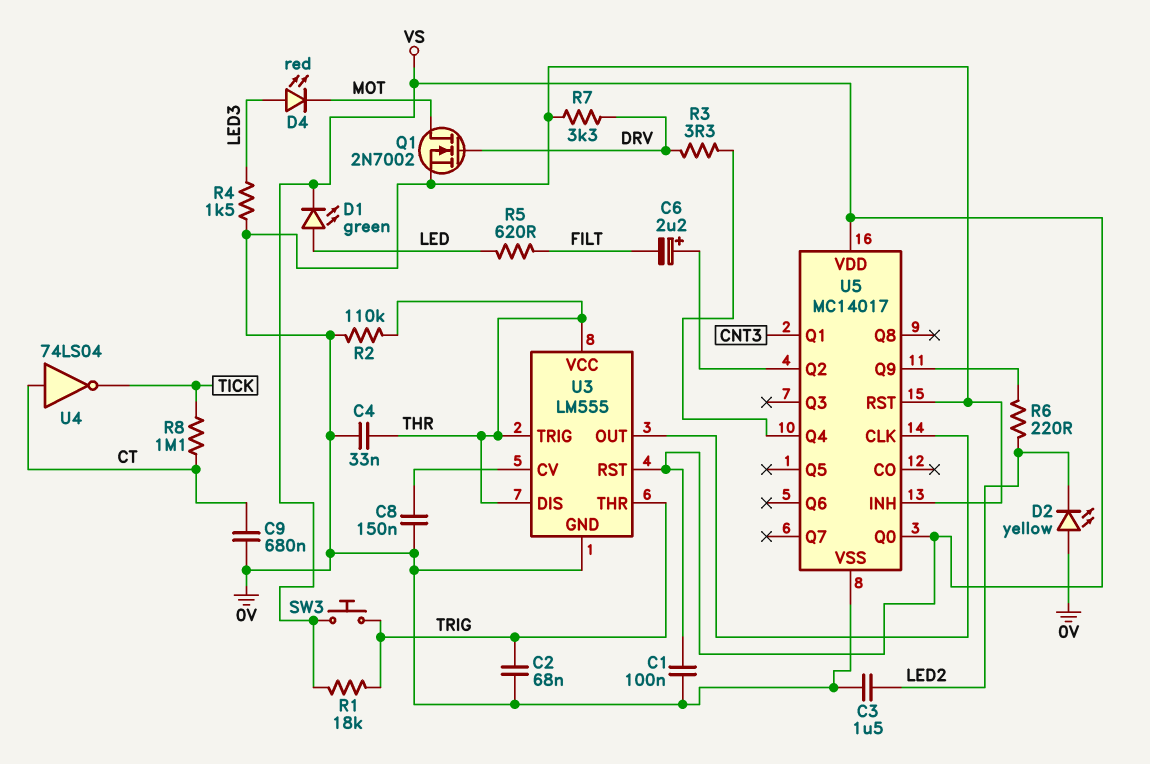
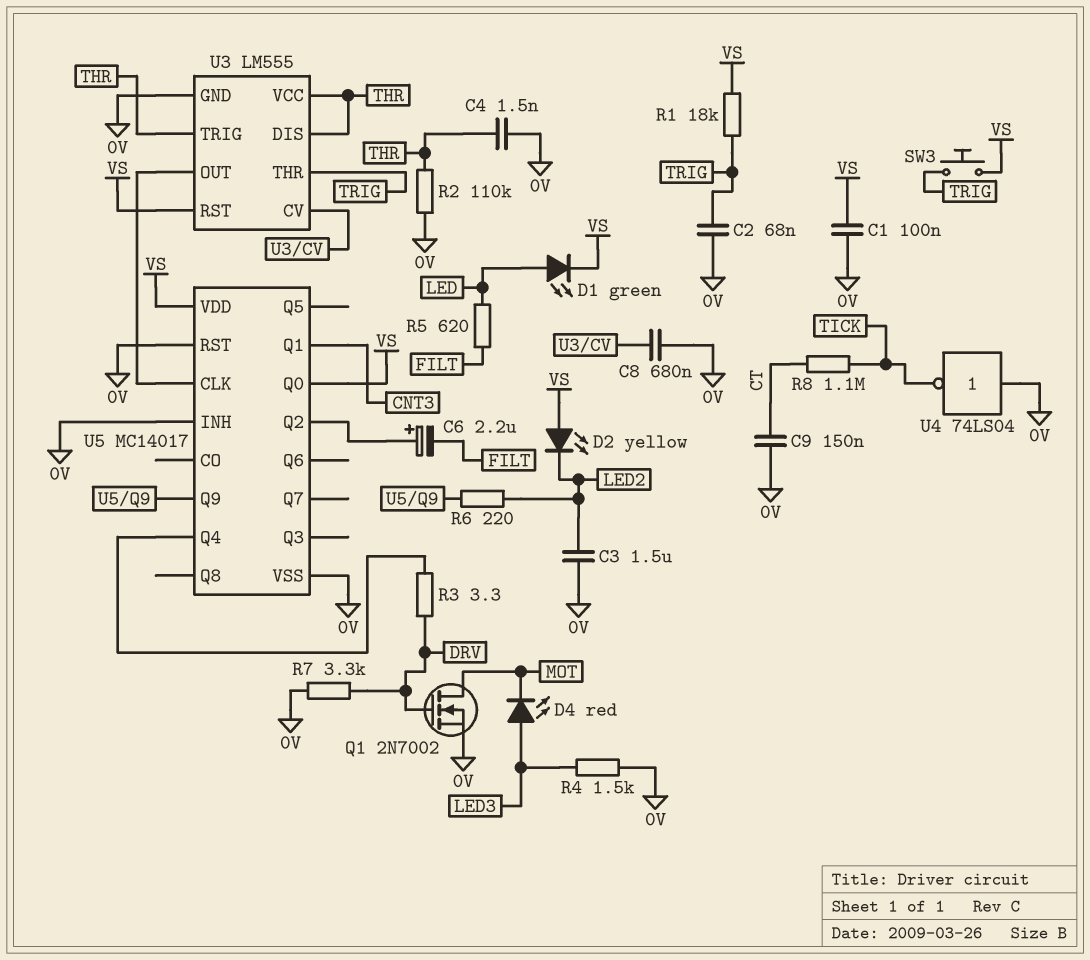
C4: 33nF (0V, THR) -> 1.5nF (0V, THR)
C8: 150nF (0V, U3/CV) -> 680nF (0V, U3/CV)
C9: 680nF (0V, CT) -> 150nF (0V, CT)
D2: LED yellow (A 0V, K LED2) -> LED yellow (A VS, K LED2)
U4: NOT 74LS04 (in CT, out TICK) -> NOT 74LS04 (in 0V, out TICK)

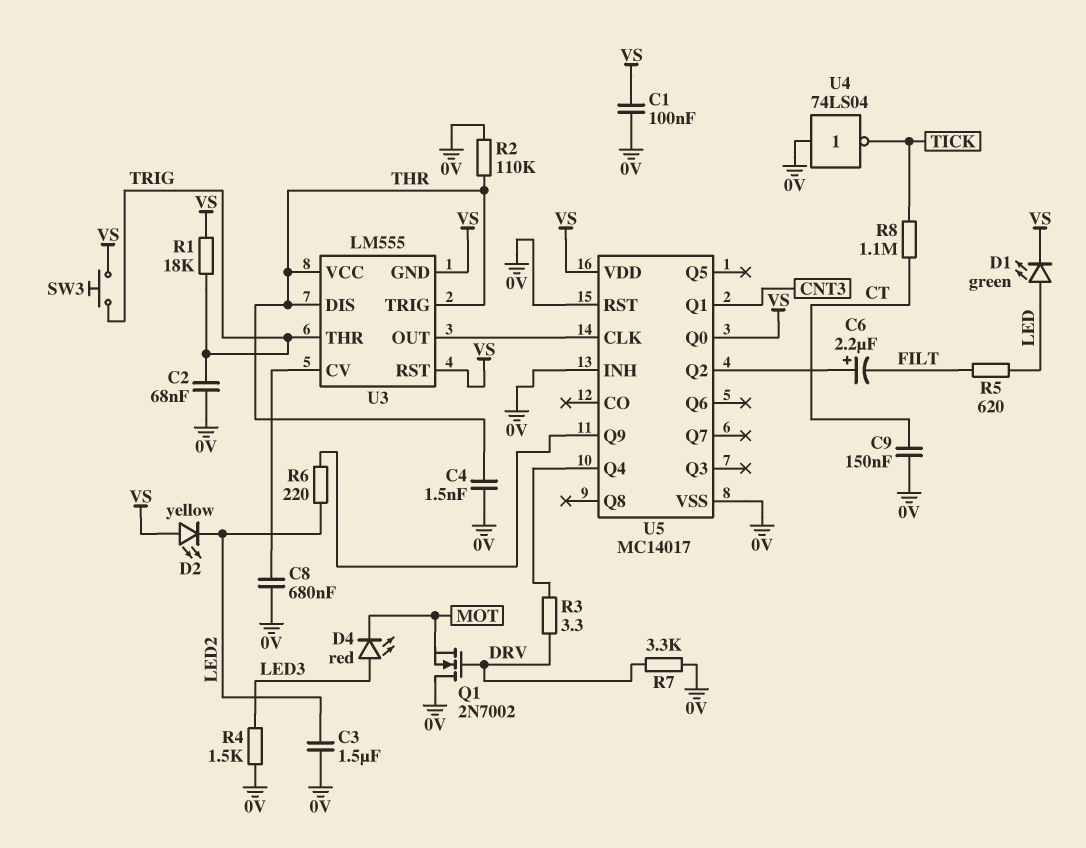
Q1: NMOS 2N7002 (G DRV, D MOT, S 0V) -> NMOS 2N7002 (G DRV, D 0V, S MOT)
U3 pin GND: 0V -> VS

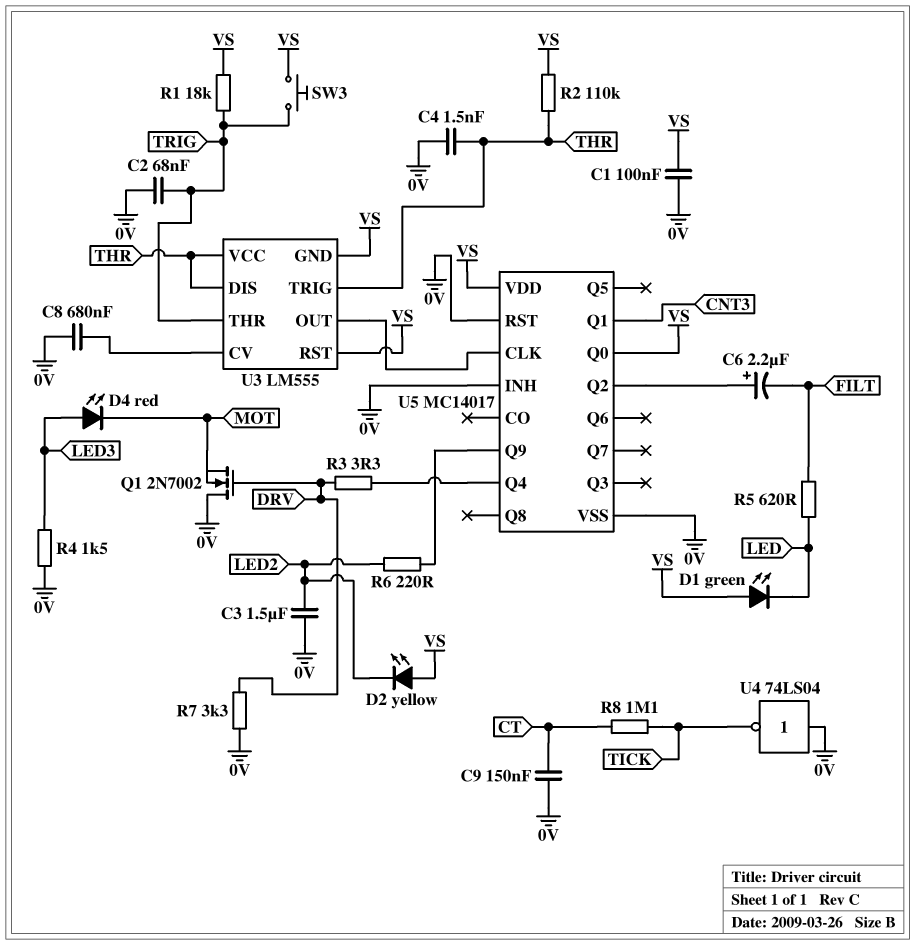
D1: LED green (A LED, K VS) -> LED green (A VS, K LED)
R2: 110k (0V, THR) -> 110k (THR, VS)

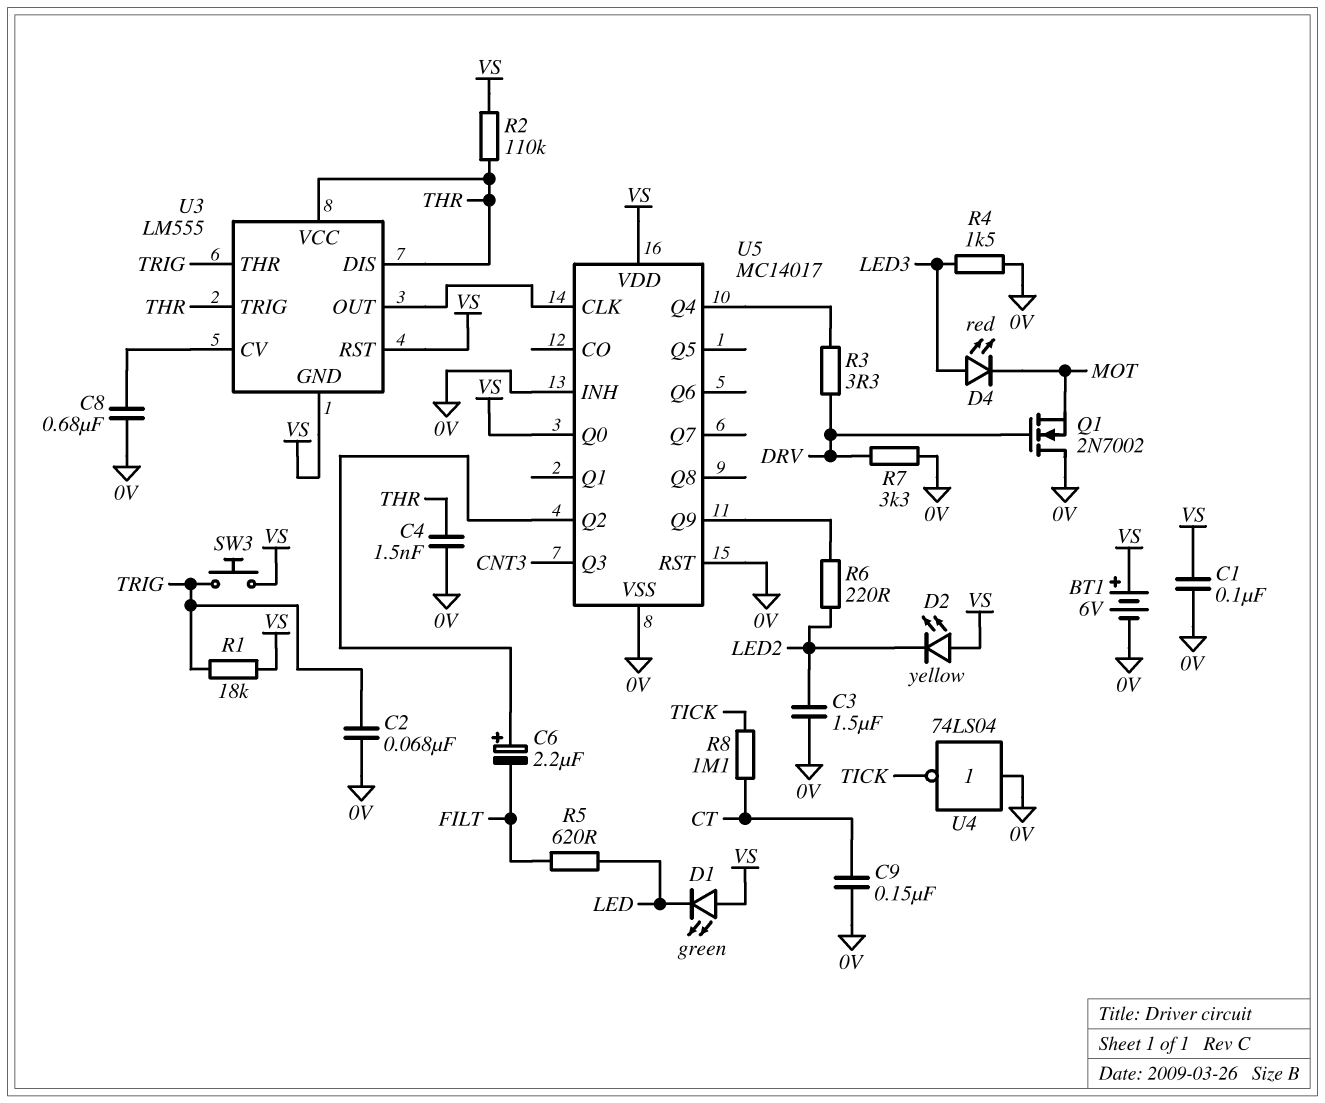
BT1: none -> 6V (plus VS, minus 0V)
U5 pin Q1: CNT3 -> none
U5 pin Q3: none -> CNT3

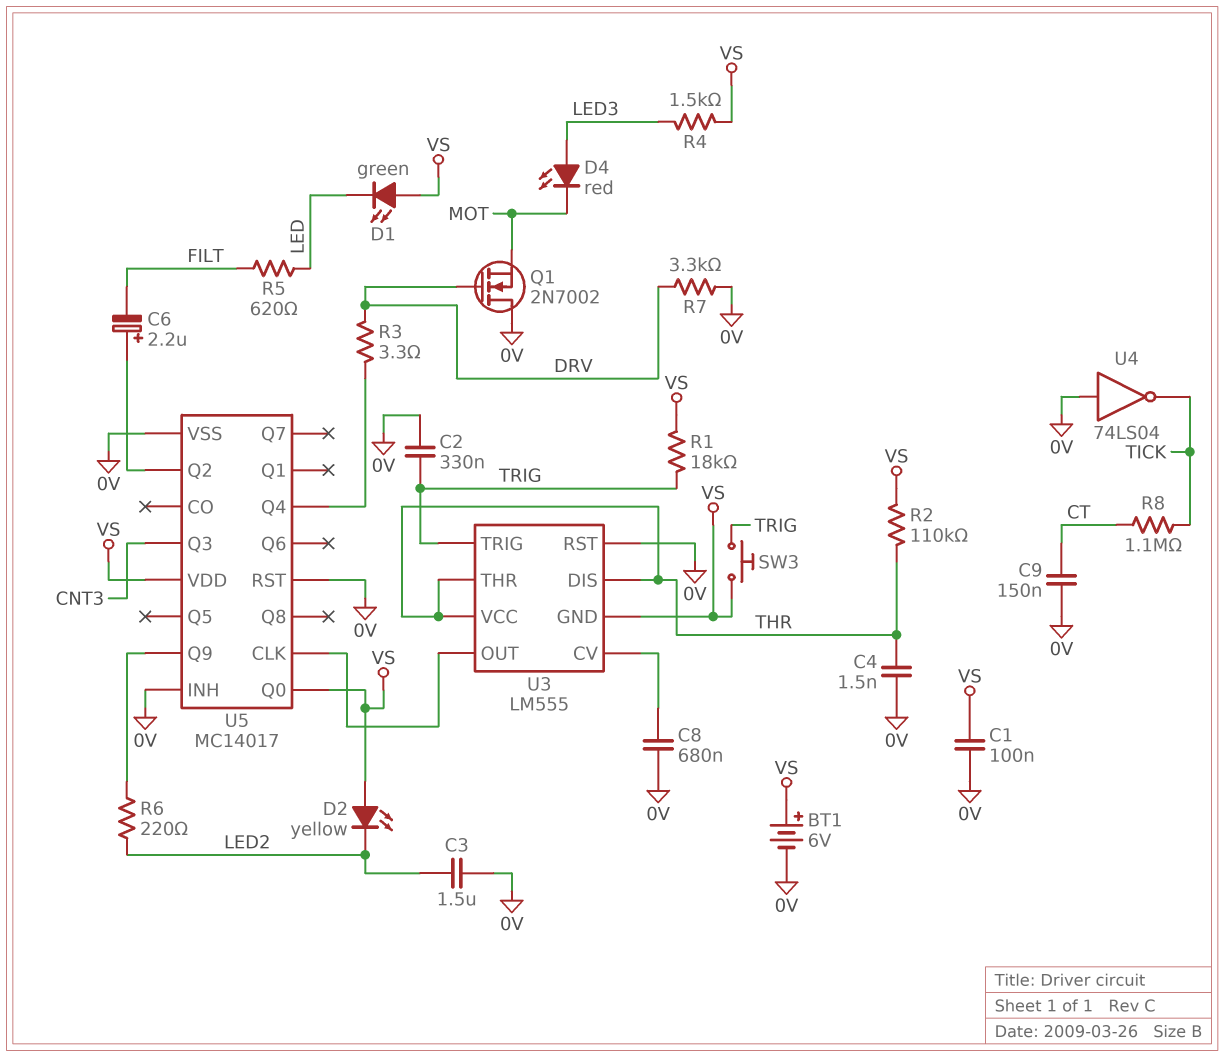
C2: 68nF (0V, TRIG) -> 330nF (0V, TRIG)
R4: 1.5k (0V, LED3) -> 1.5k (LED3, VS)
U3 pin RST: VS -> 0V
U3 pin THR: TRIG -> THR
U3 pin TRIG: THR -> TRIG

